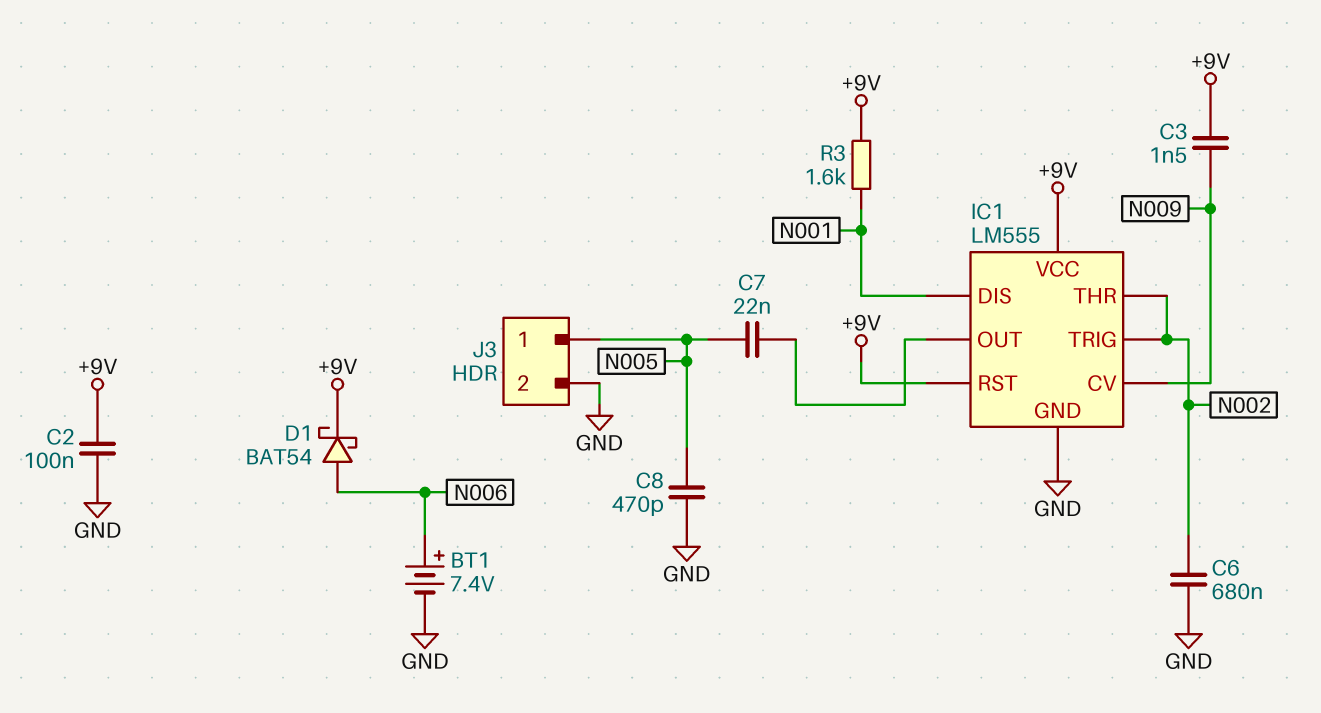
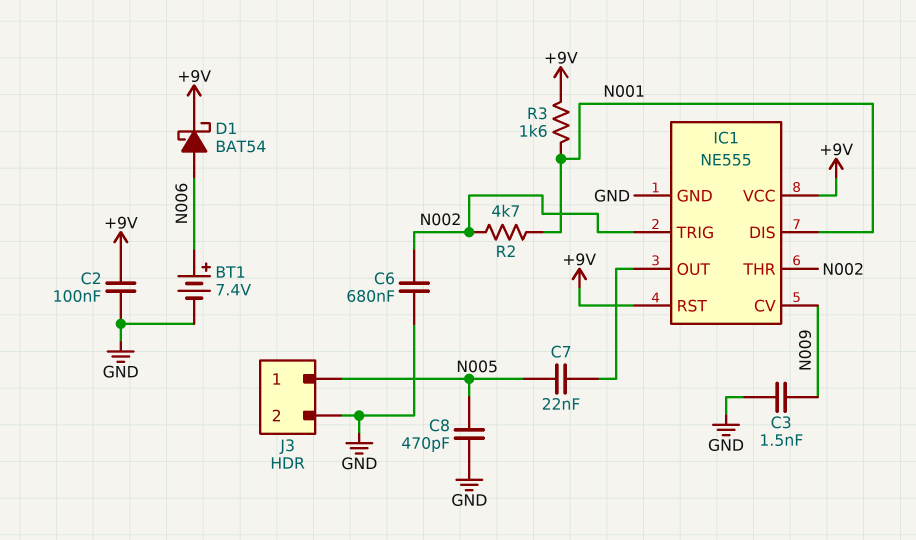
C3: 1.5nF (+9V, N009) -> 1.5nF (GND, N009)
IC1: LM555 -> NE555
R2: none -> 4.7k (N001, N002)

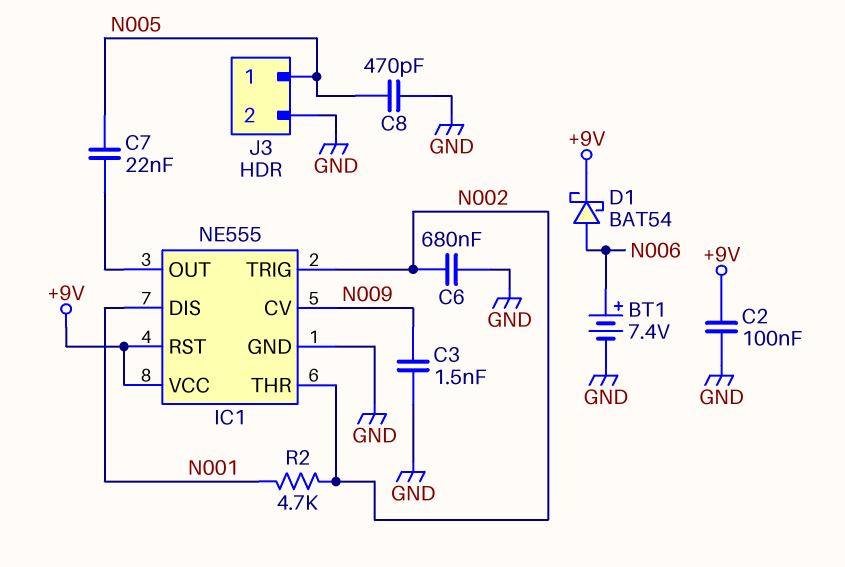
R3: 1.6k (+9V, N001) -> none

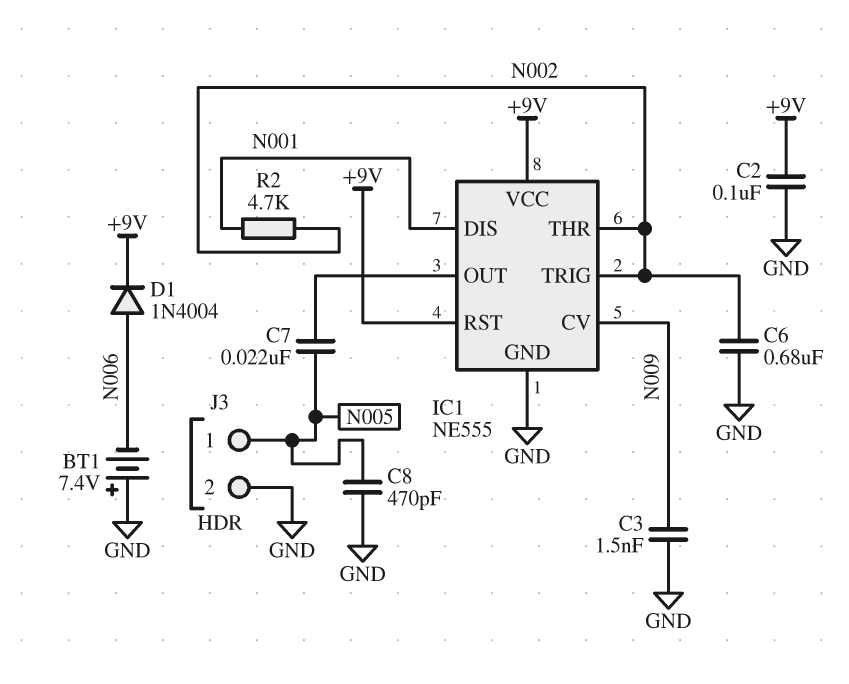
BT1: 7.4V (plus N006, minus GND) -> 7.4V (plus GND, minus N006)
D1: schottky BAT54 (A N006, K +9V) -> diode 1N4004 (A N006, K +9V)

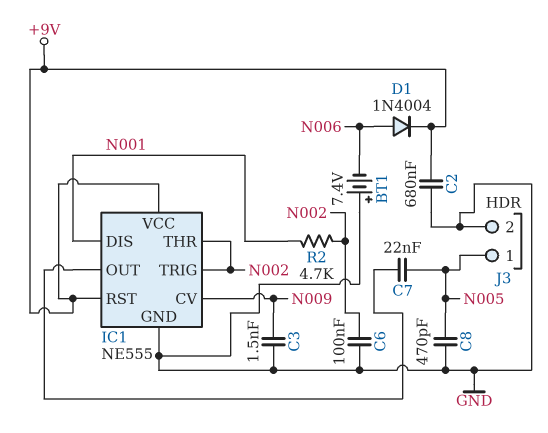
C2: 100nF (+9V, GND) -> 680nF (+9V, GND)
C6: 680nF (GND, N002) -> 100nF (GND, N002)

